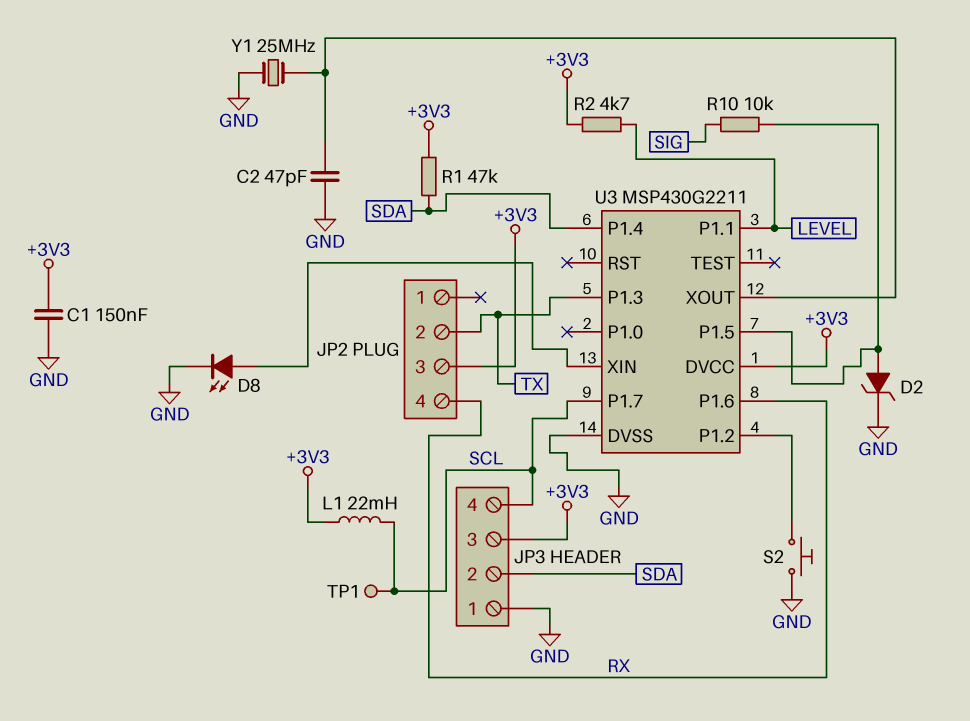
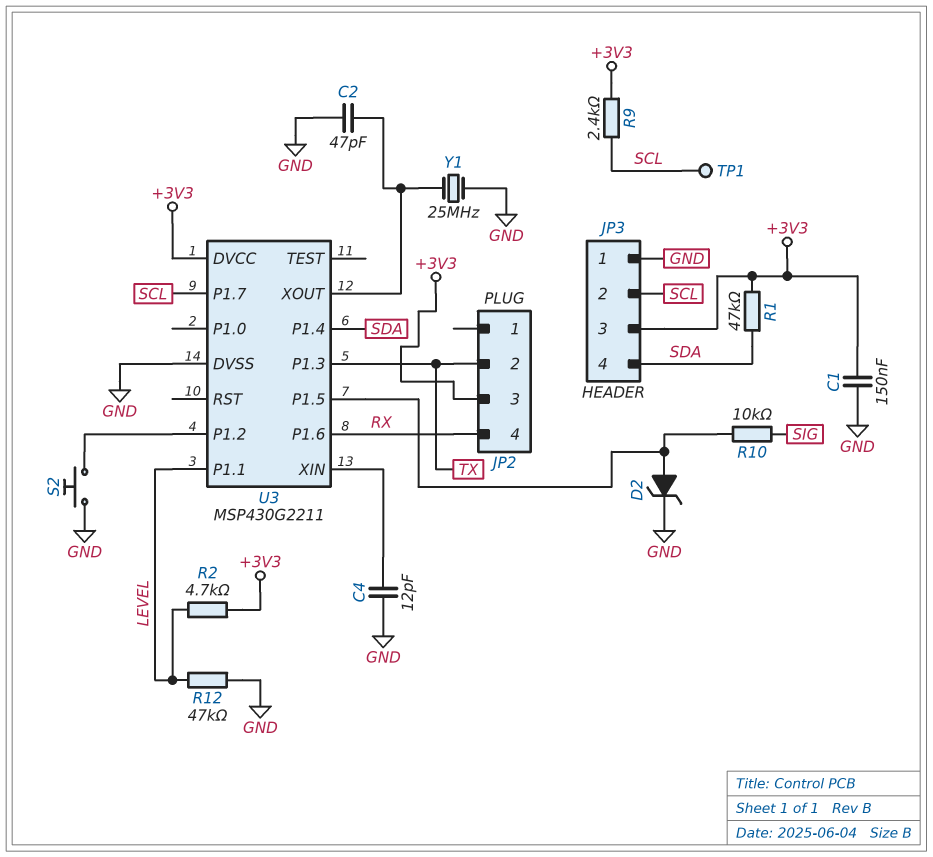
C4: none -> 12pF (GND, U3/XIN)
D8: LED (A U3/XIN, K GND) -> none
JP3 pin 2: SDA -> SCL
JP3 pin 4: SCL -> SDA
L1: 22mH (+3V3, SCL) -> none
R9: none -> 2.4k (+3V3, SCL)
R12: none -> 47k (GND, LEVEL)

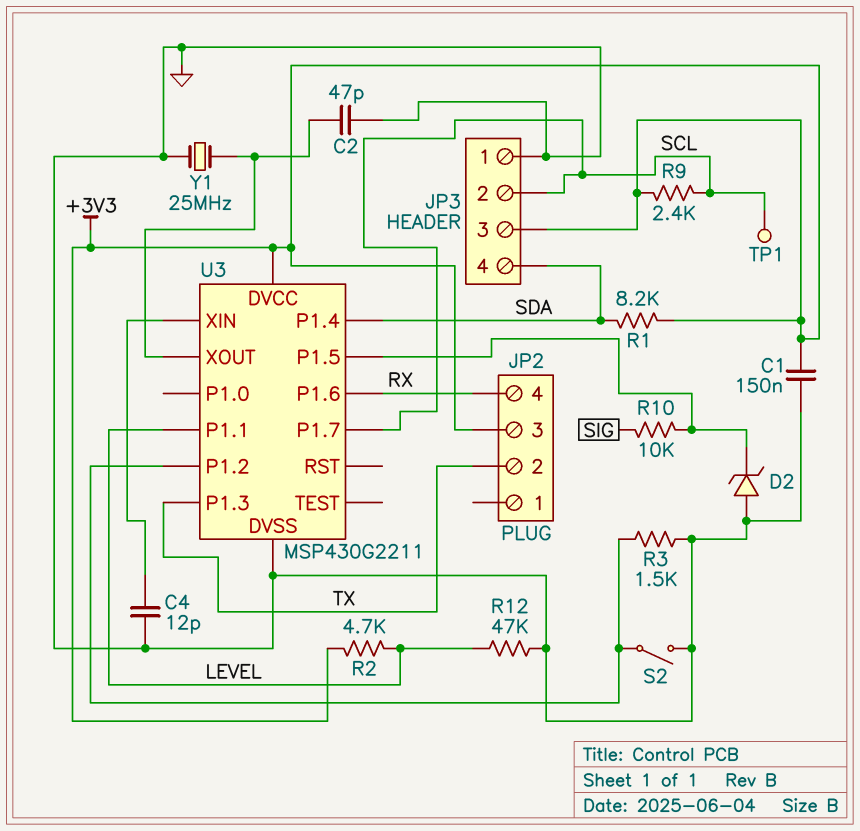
D2: zener (A U3/P1.5, K GND) -> zener (A GND, K U3/P1.5)
R1: 47k (+3V3, SDA) -> 8.2k (+3V3, SDA)
R3: none -> 1.5k (GND, U3/P1.2)
S2: button (GND, U3/P1.2) -> switch (GND, U3/P1.2)

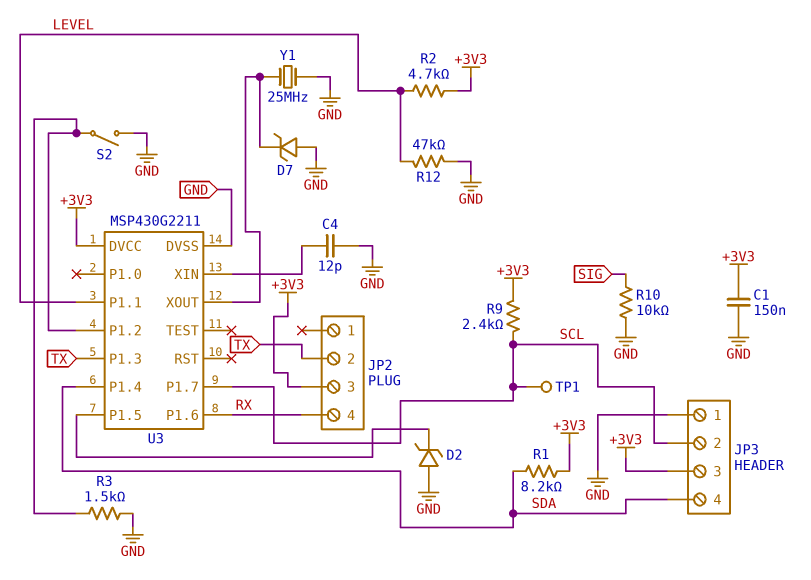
C2: 47pF (GND, U3/XOUT) -> none
D7: none -> zener (A GND, K U3/XOUT)
R10: 10k (SIG, U3/P1.5) -> 10k (GND, SIG)

